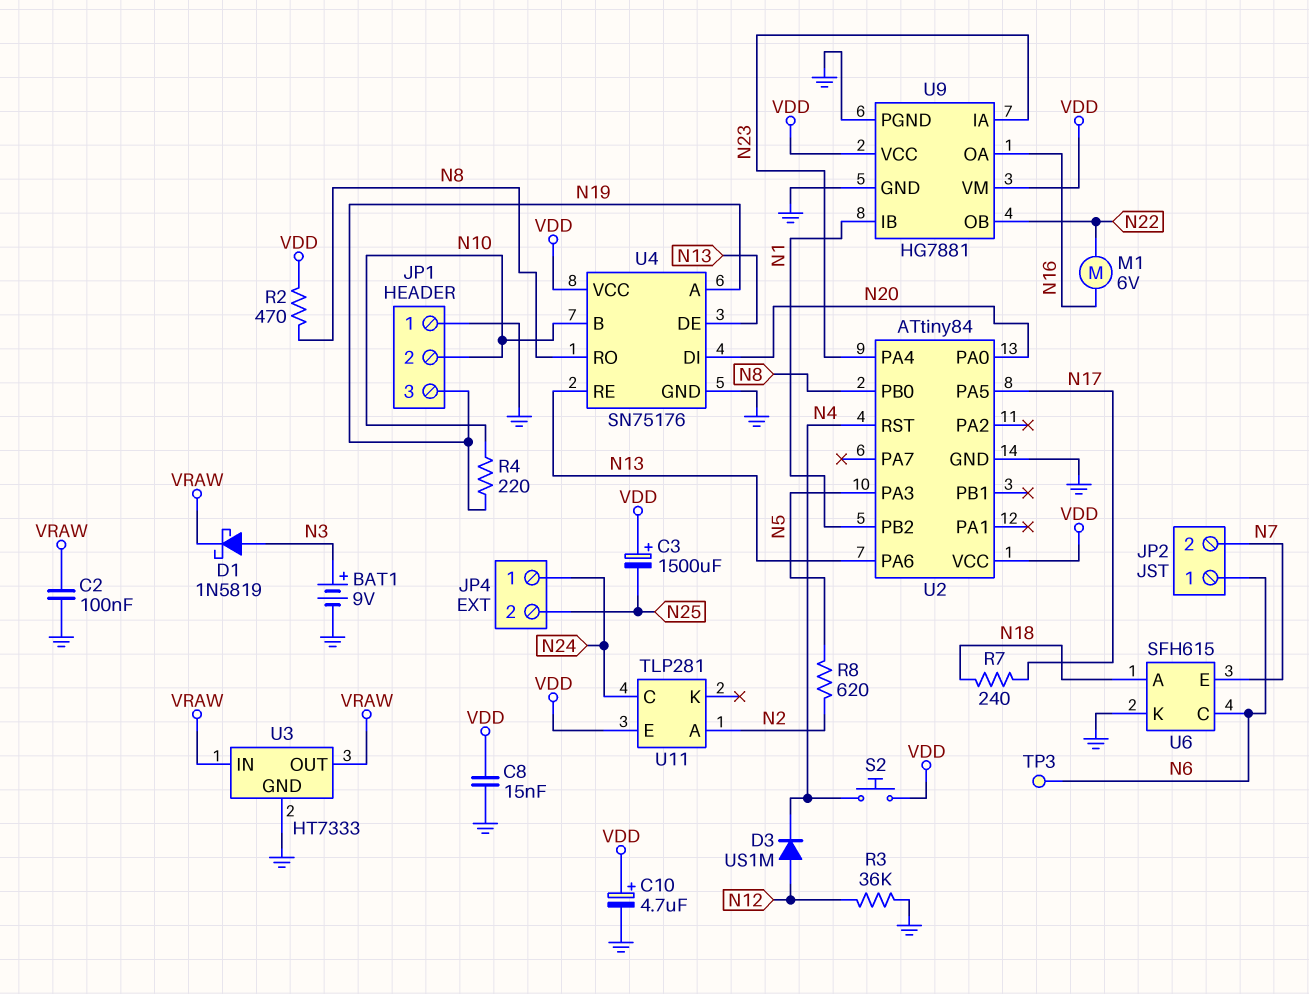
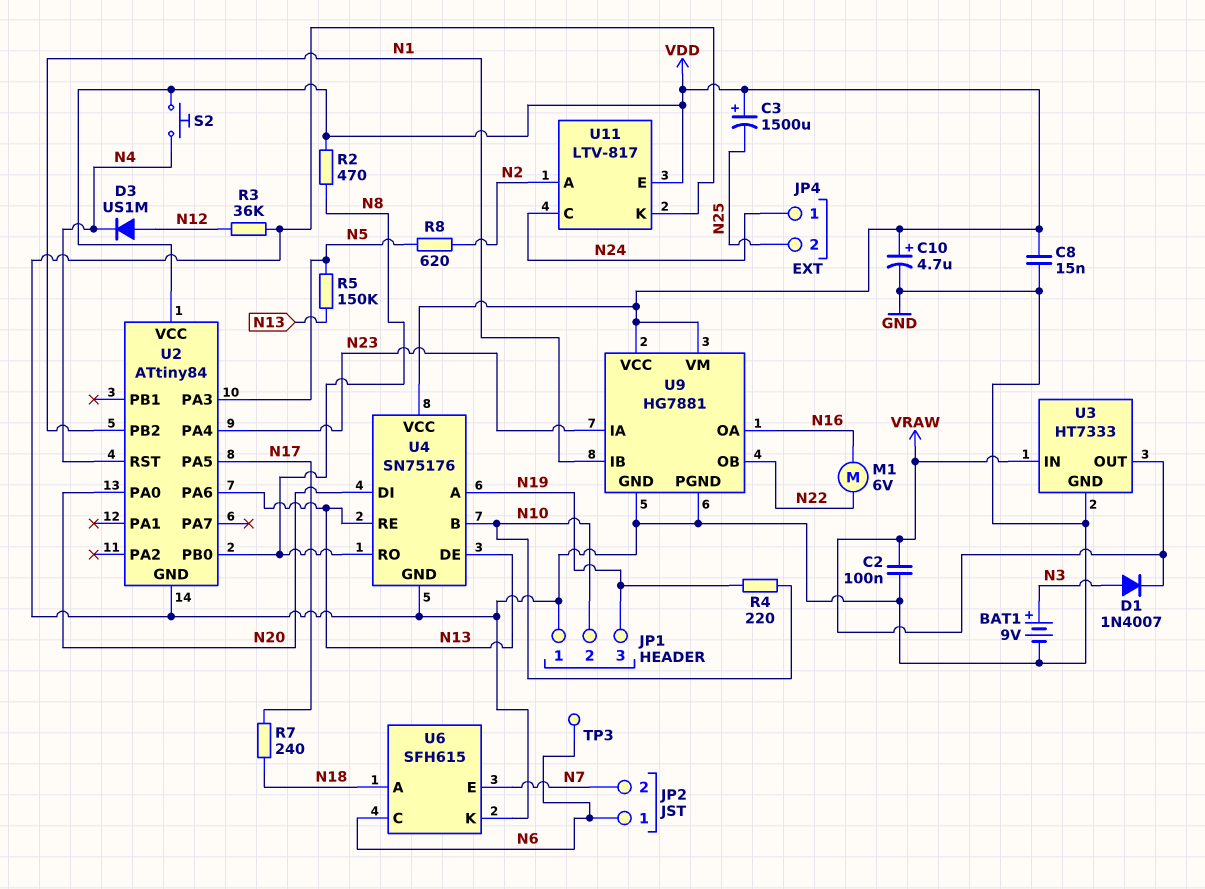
D1: schottky 1N5819 (A N3, K VRAW) -> diode 1N4007 (A N3, K VRAW)
R5: none -> 150k (N5, N13)
U11: TLP281 -> LTV-817
U11 pin K: none -> GND

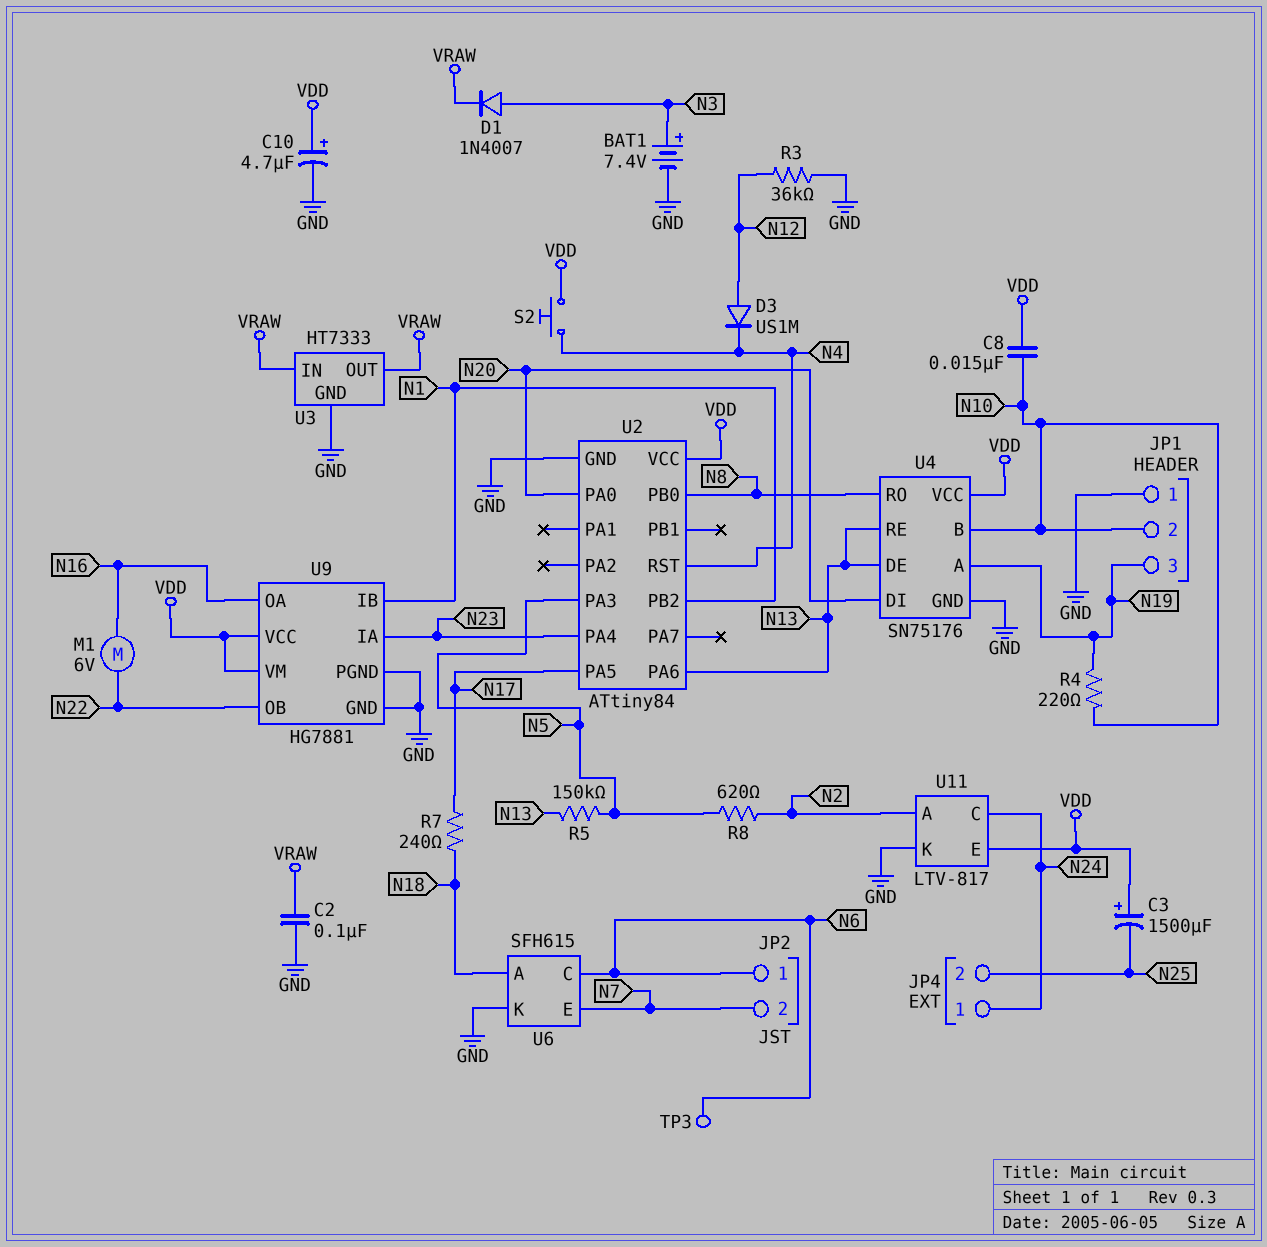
BAT1: 9V (plus N3, minus GND) -> 7.4V (plus N3, minus GND)
C8: 15nF (GND, VDD) -> 15nF (N10, VDD)
R2: 470 (N8, VDD) -> none

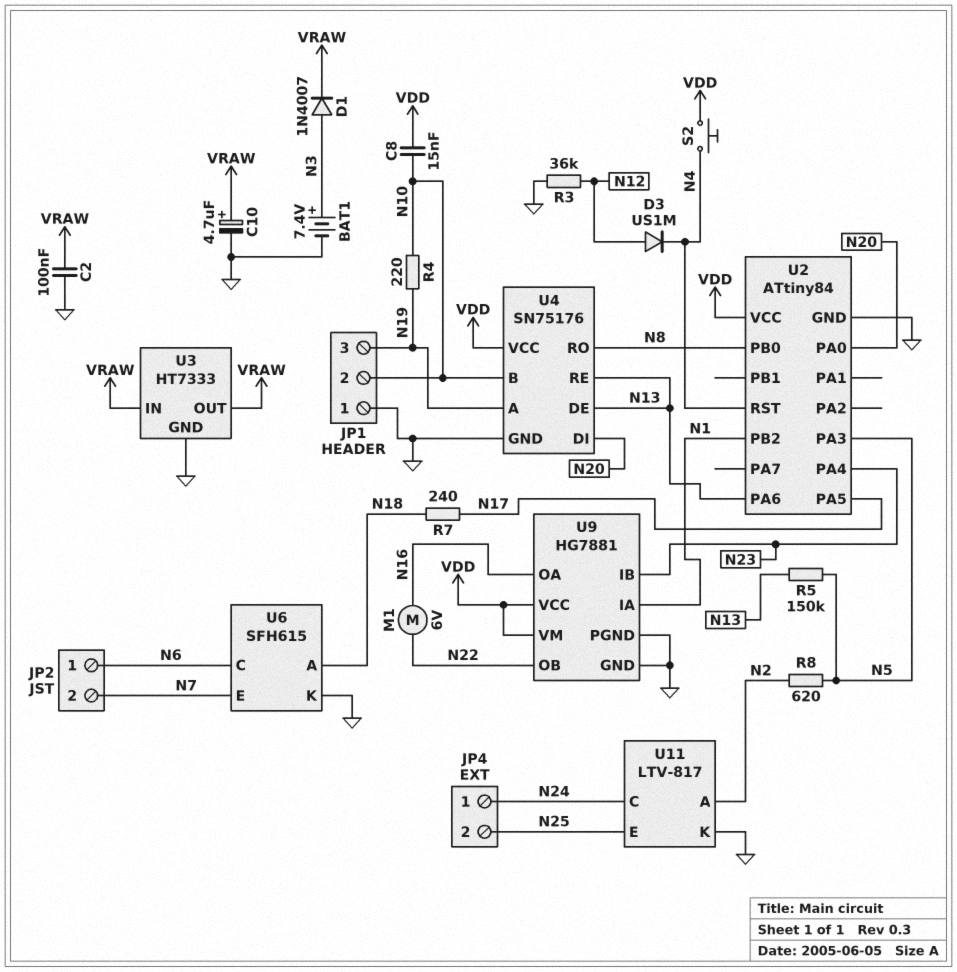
C3: 1500uF (plus VDD, minus N25) -> none
C10: 4.7uF (plus VDD, minus GND) -> 4.7uF (plus VRAW, minus GND)
TP3: test point (N6) -> none
U9 pin IA: N23 -> N1
U9 pin IB: N1 -> N23
U11 pin E: VDD -> N25

